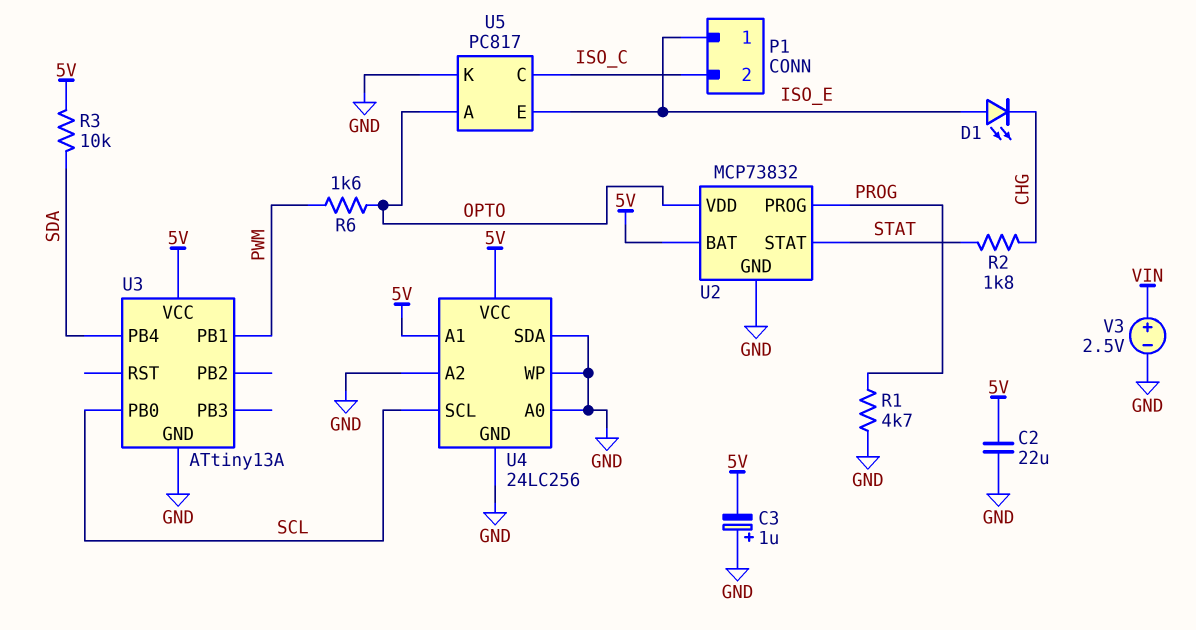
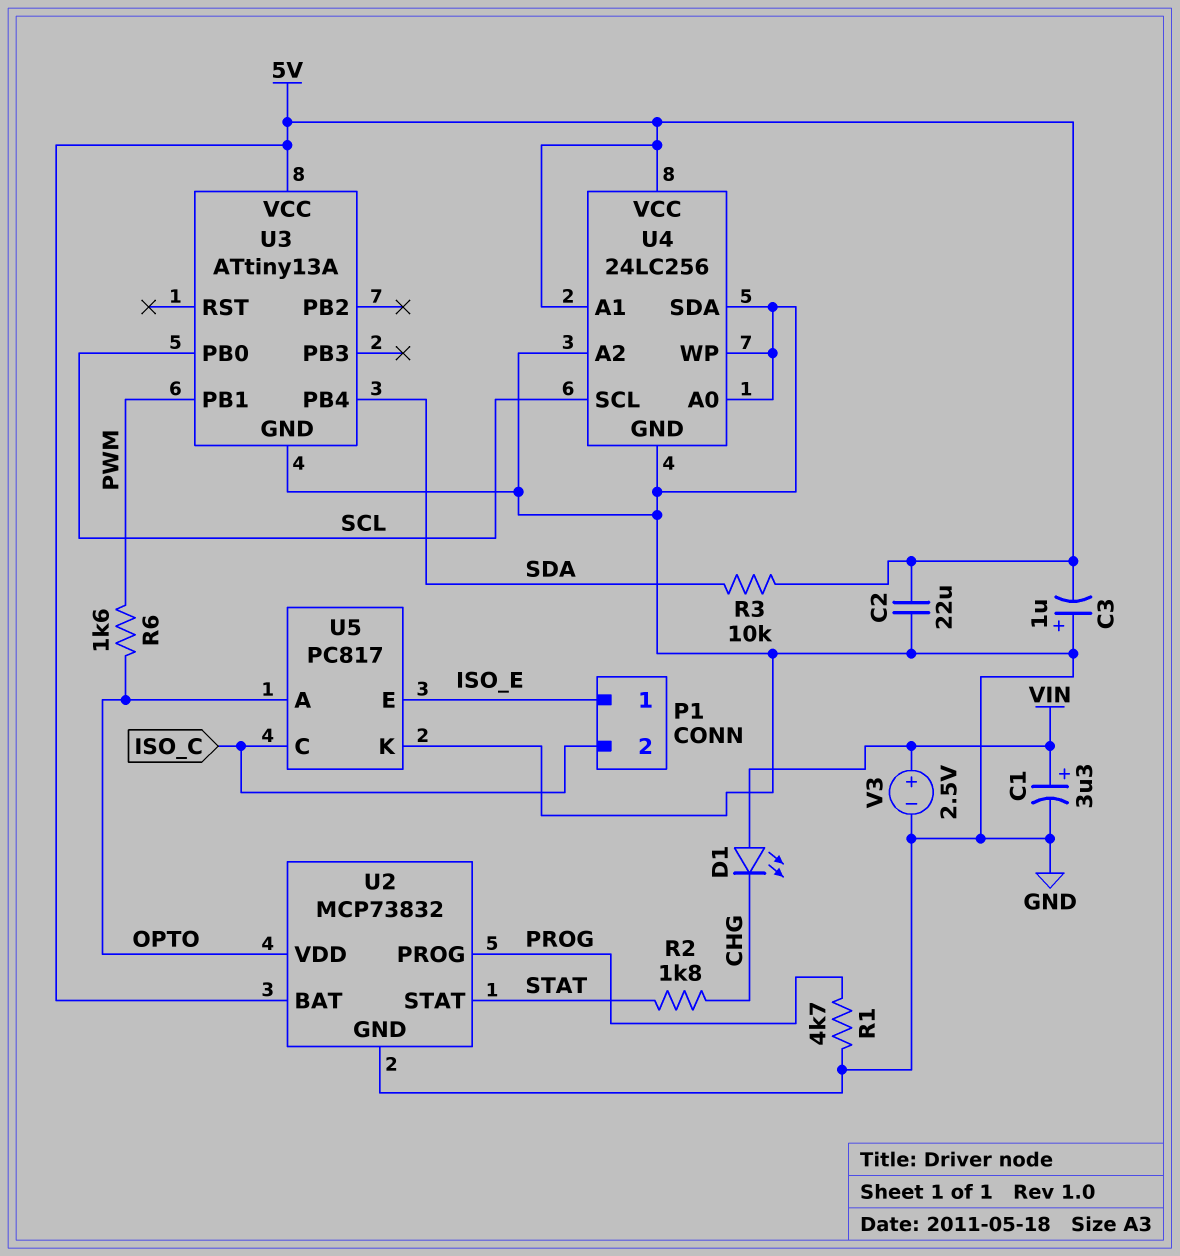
C1: none -> 3.3uF (plus VIN, minus GND)
D1: LED (A ISO_E, K CHG) -> LED (A VIN, K CHG)

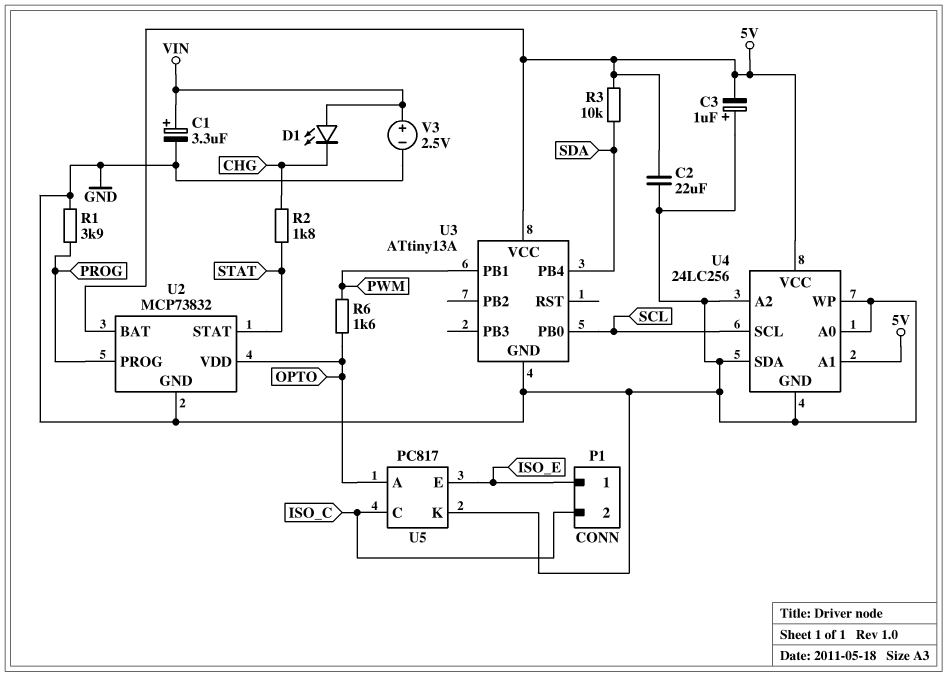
R1: 4.7k (GND, PROG) -> 3.9k (GND, PROG)

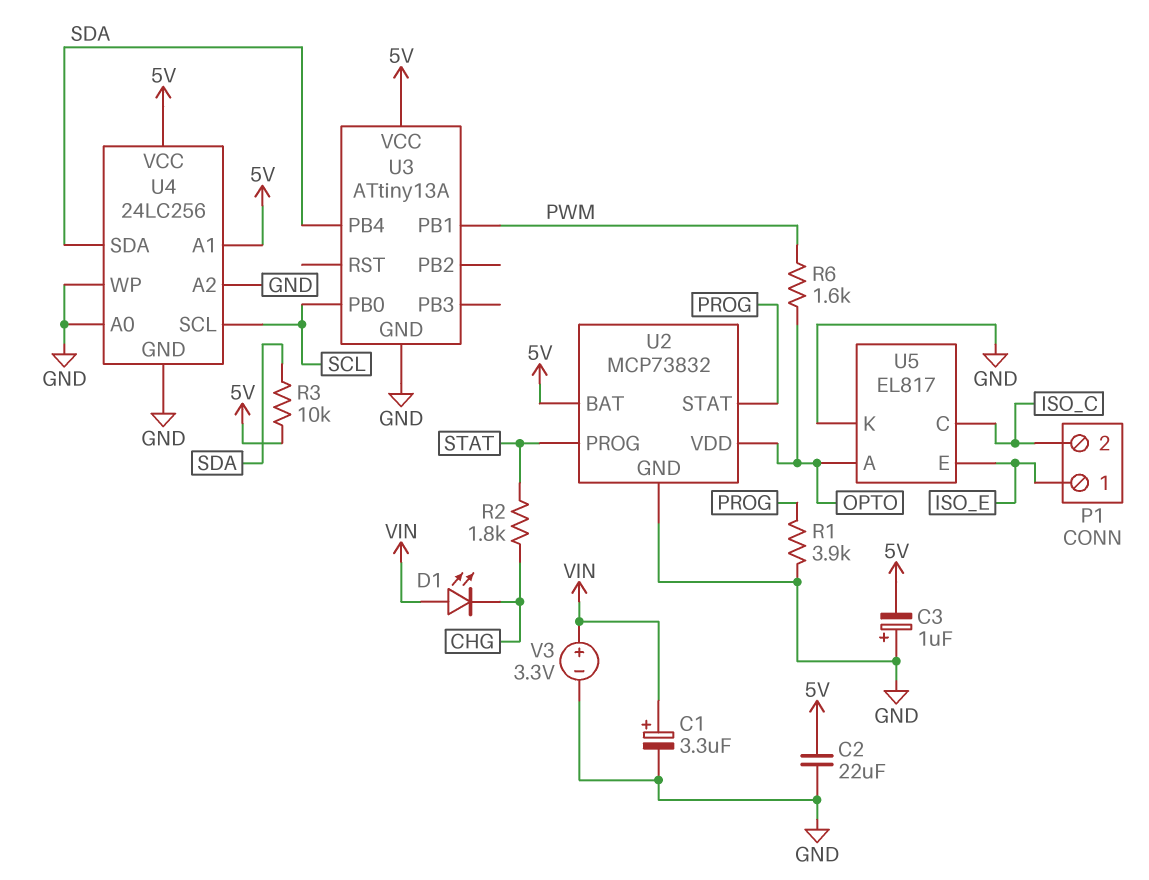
U2 pin PROG: PROG -> STAT
U2 pin STAT: STAT -> PROG
U4 pin SDA: GND -> SDA
U5: PC817 -> EL817
V3: 2.5V (plus VIN, minus GND) -> 3.3V (plus VIN, minus GND)

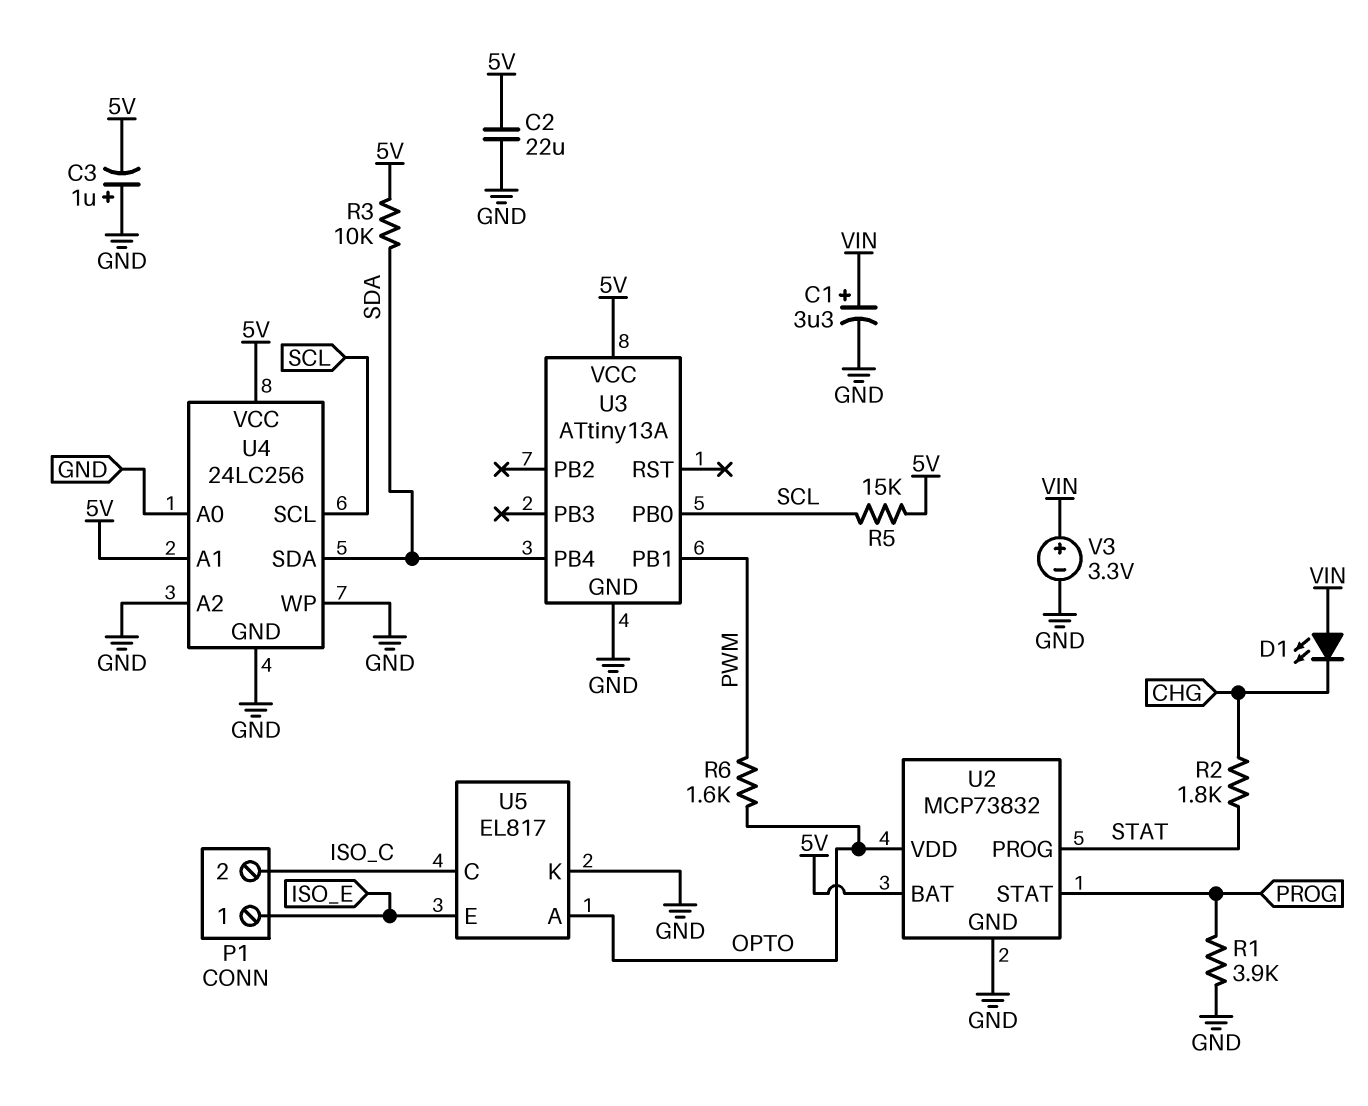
R5: none -> 15k (5V, SCL)

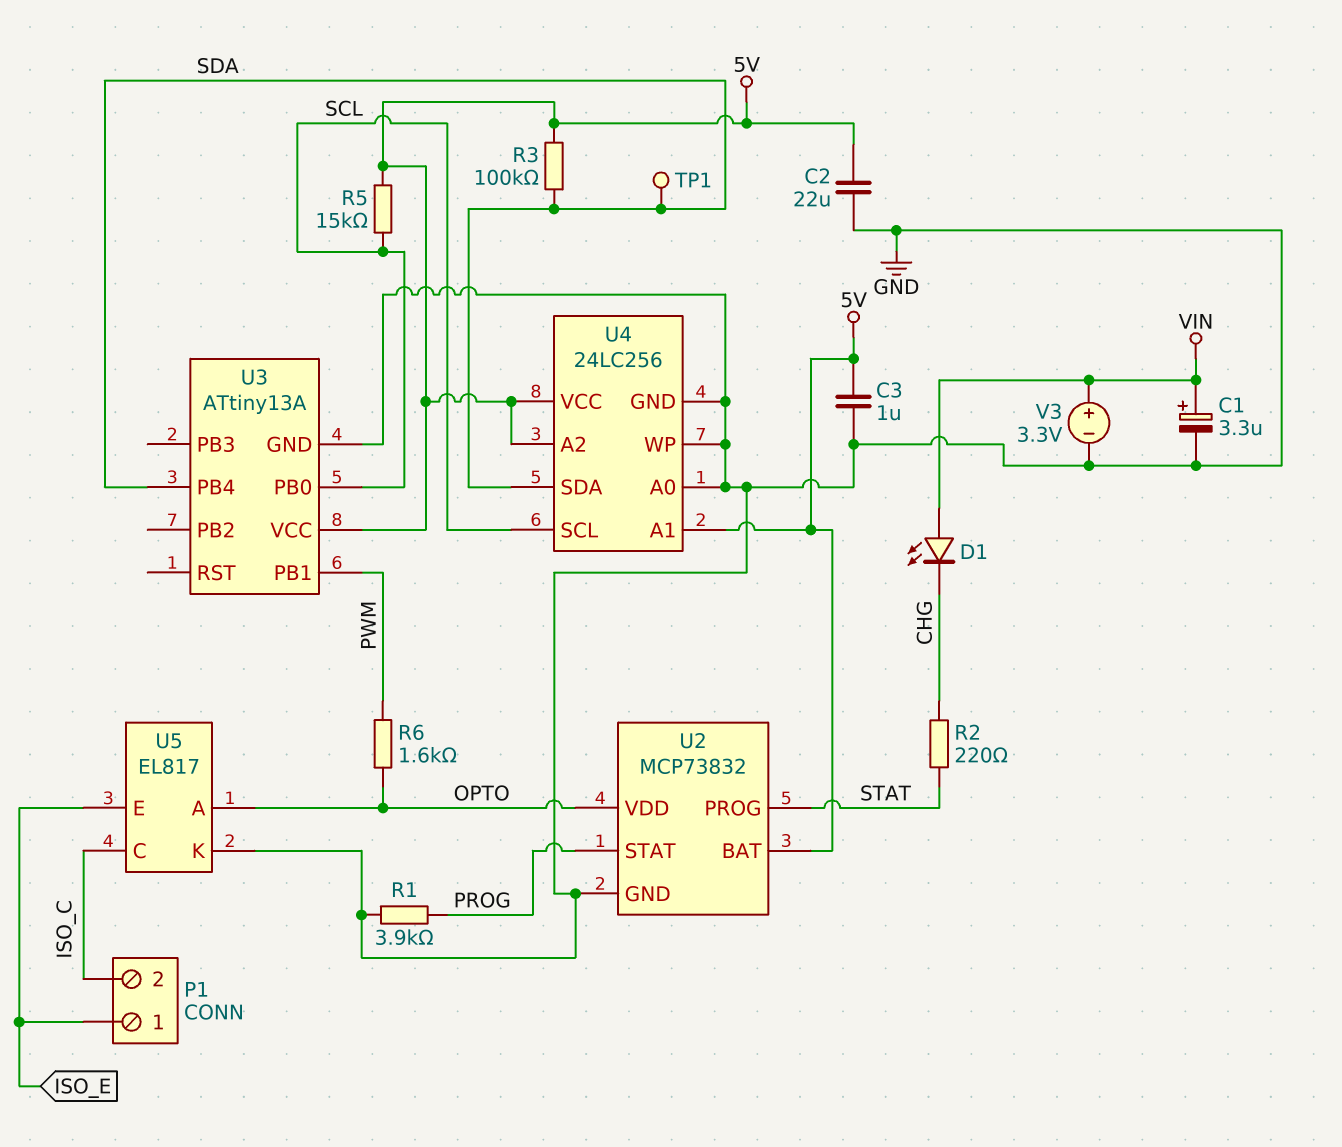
C3: 1uF (plus GND, minus 5V) -> 1uF (5V, GND)
R2: 1.8k (CHG, STAT) -> 220 (CHG, STAT)
R3: 10k (5V, SDA) -> 100k (5V, SDA)
TP1: none -> test point (SDA)
U4 pin A2: GND -> 5V

